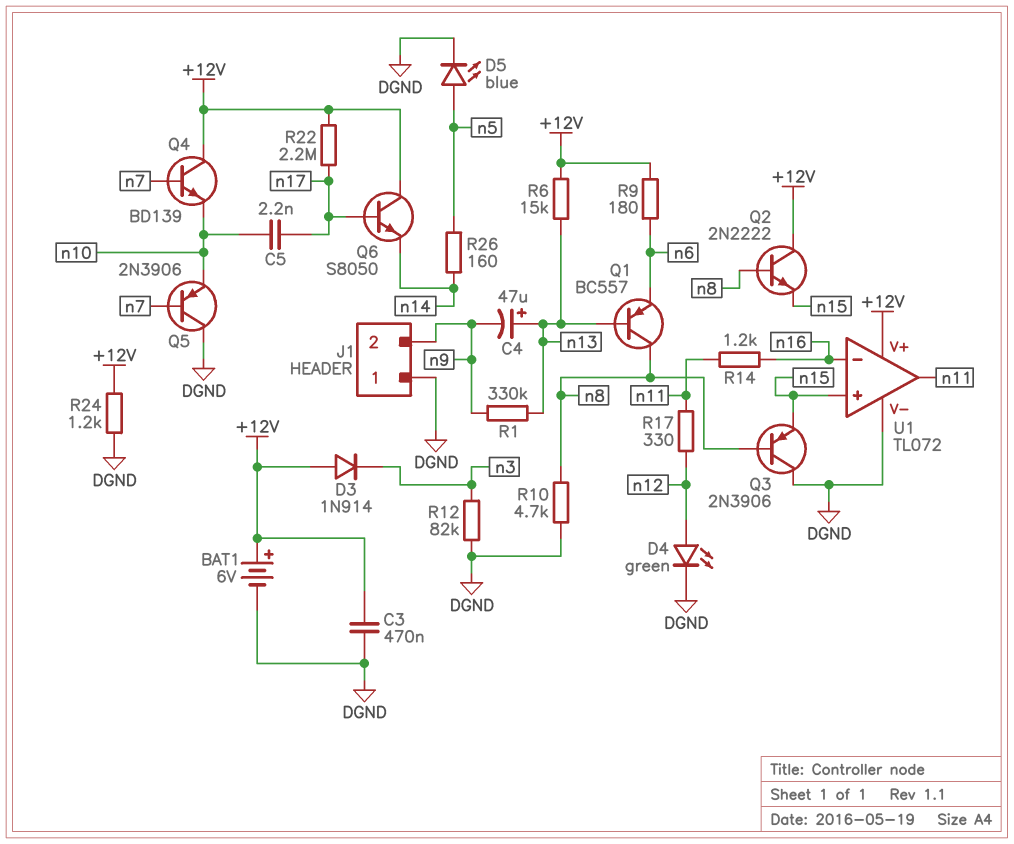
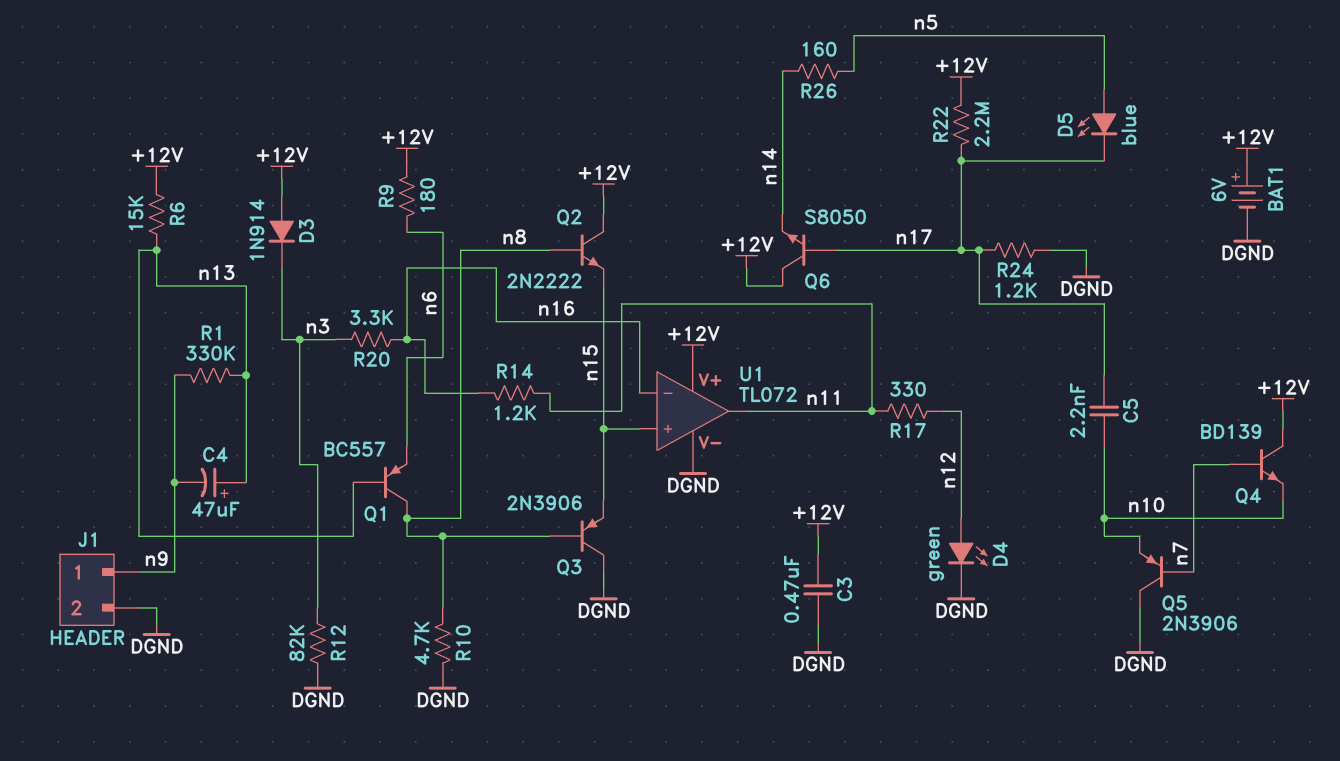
D5: LED blue (A n5, K DGND) -> LED blue (A n5, K n17)
J1 pin 1: DGND -> n9
J1 pin 2: n9 -> DGND
R20: none -> 3.3k (n3, n16)
R24: 1.2k (+12V, DGND) -> 1.2k (DGND, n17)

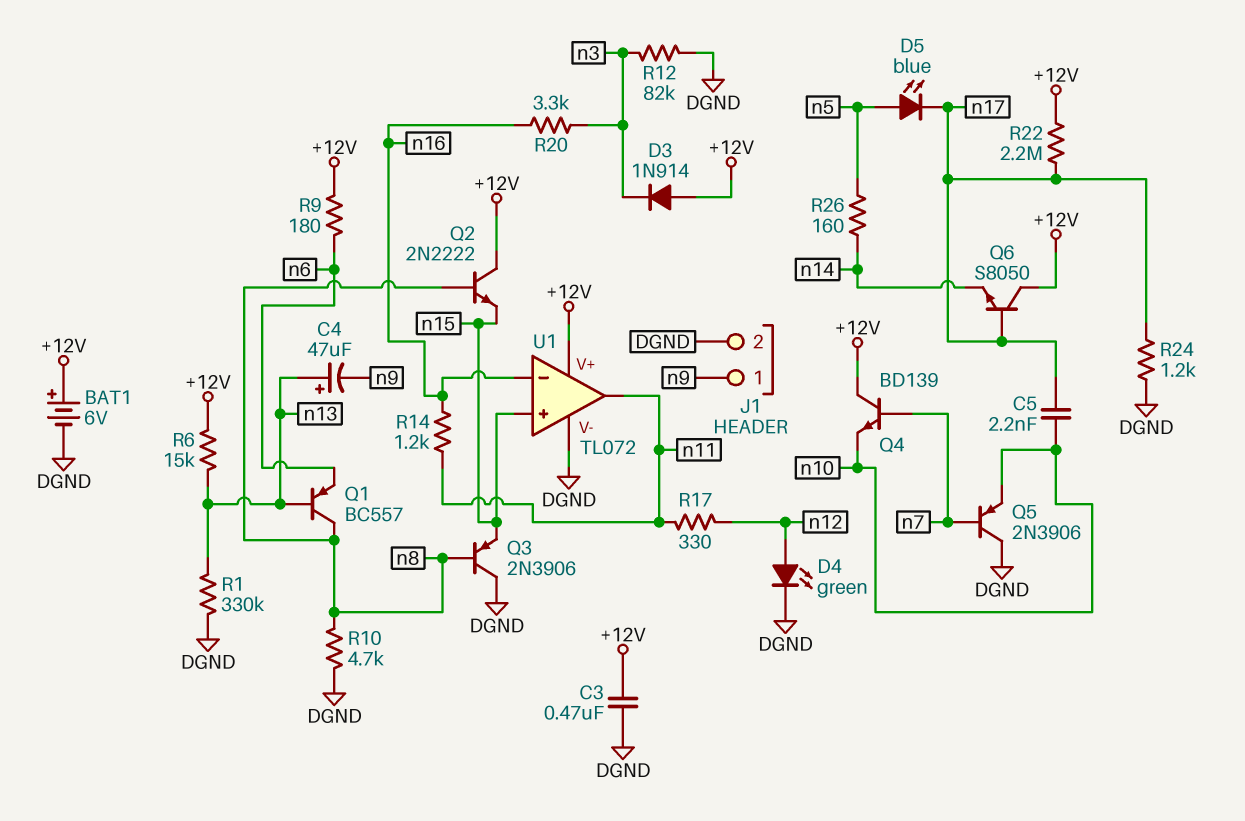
R1: 330k (n9, n13) -> 330k (DGND, n13)

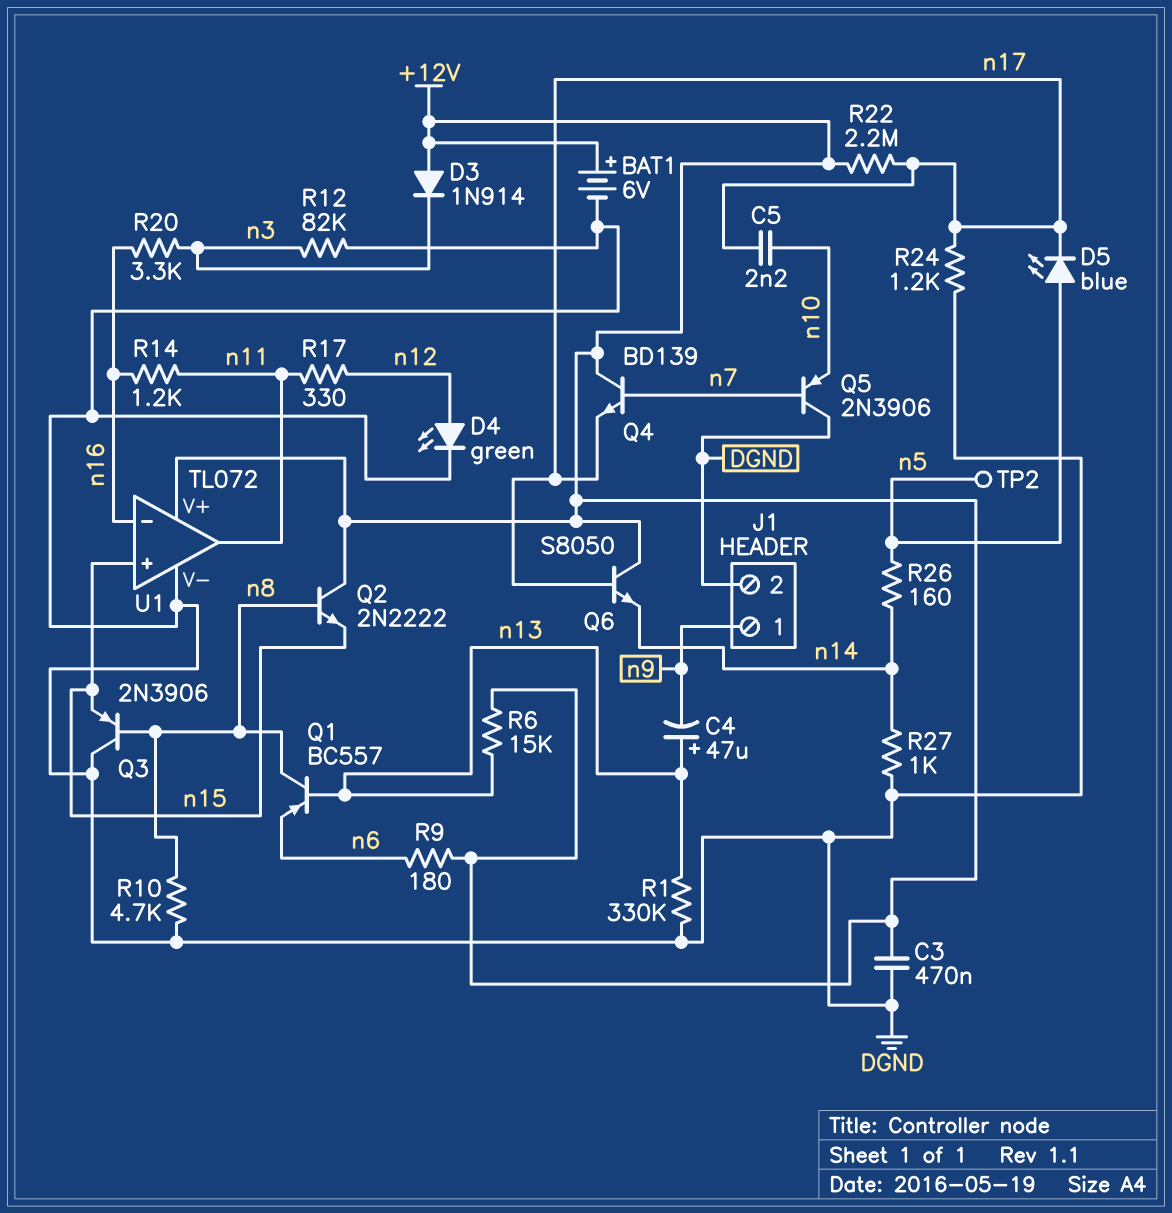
Q4: NPN BD139 (B n7, C +12V, E n10) -> NPN BD139 (B n7, C +12V, E n17)
R27: none -> 1k (DGND, n14)
TP2: none -> test point (n5)

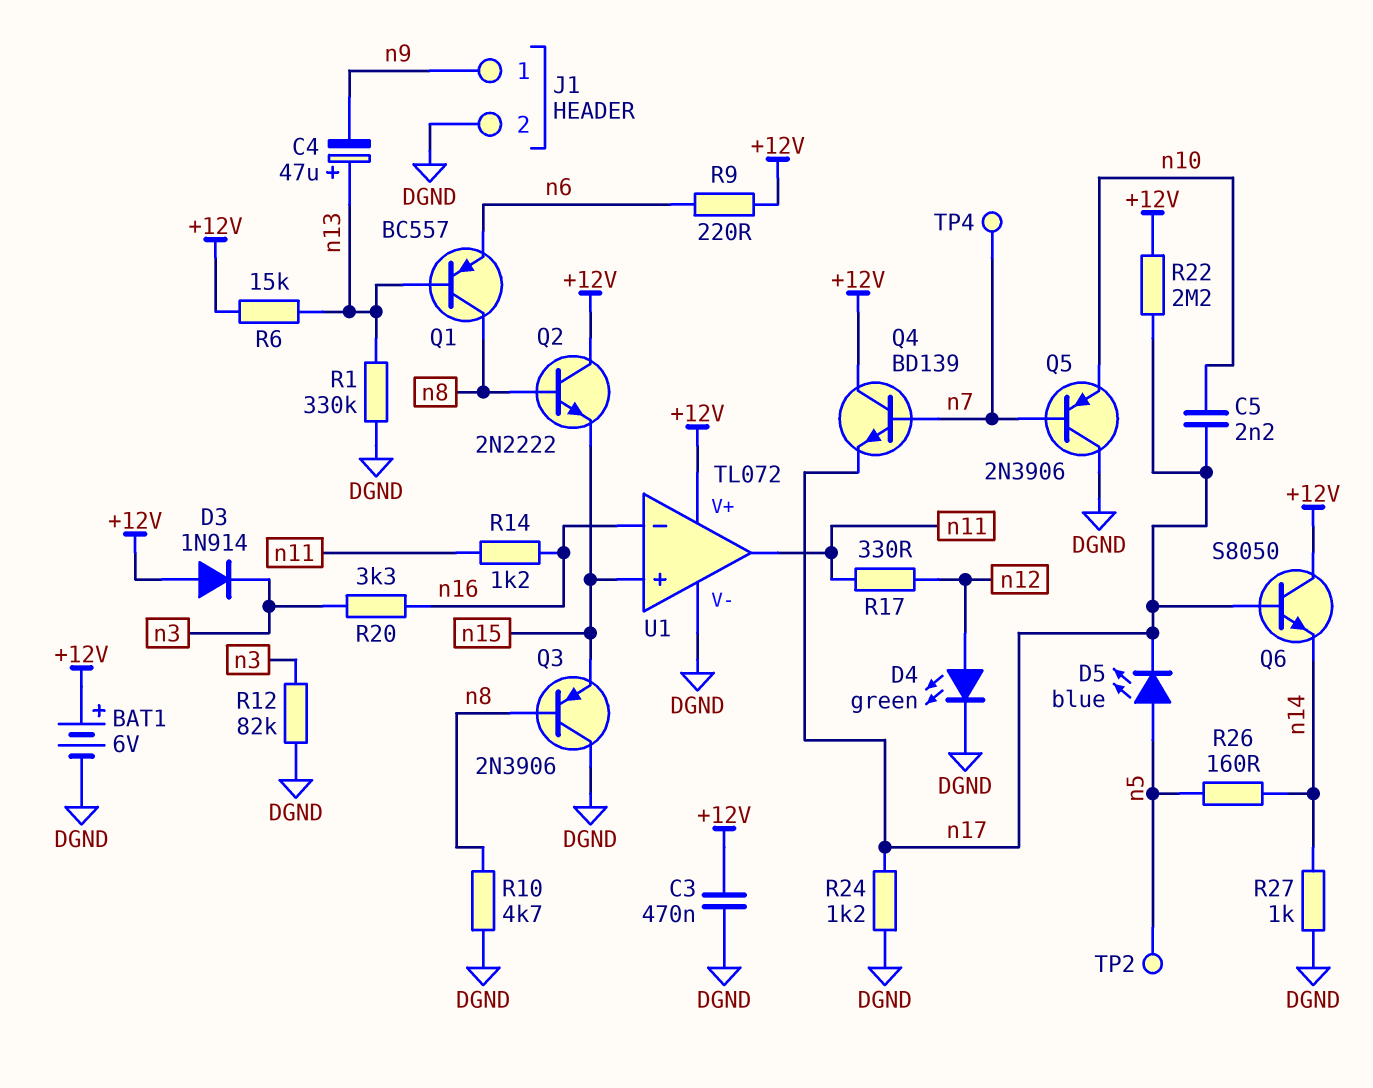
R9: 180 (+12V, n6) -> 220 (+12V, n6)
TP4: none -> test point (n7)

